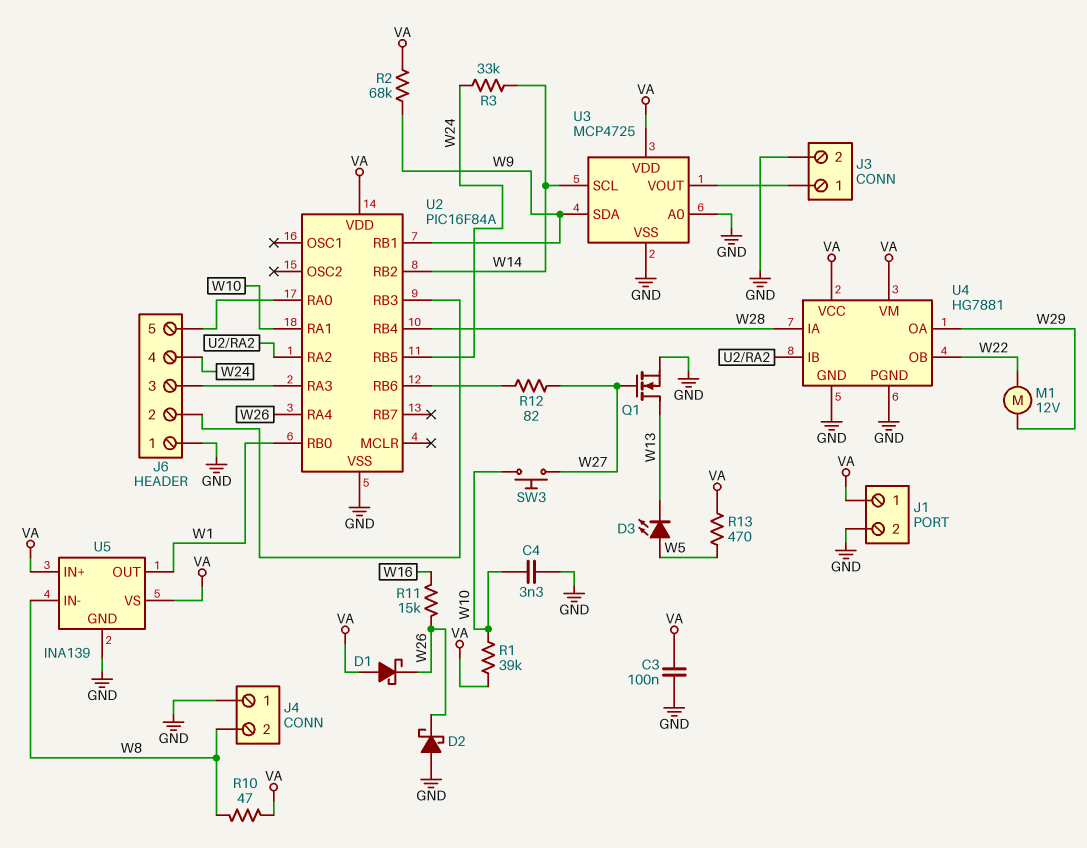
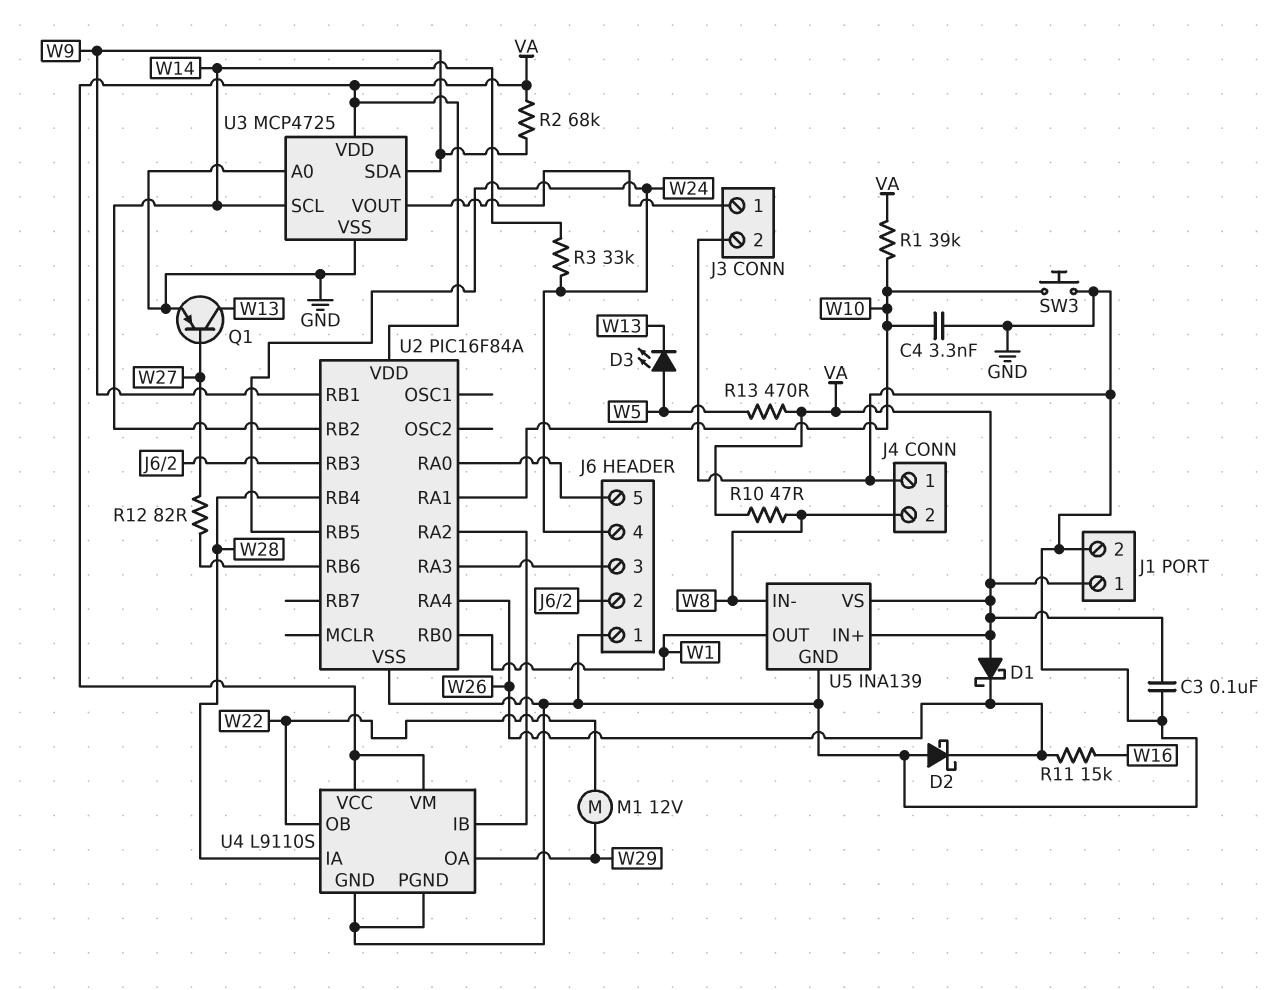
Q1: NMOS (G W27, D W13, S GND) -> PNP (B W27, C W13, E GND)
SW3: button (W10, W27) -> button (GND, W10)
U4: HG7881 -> L9110S

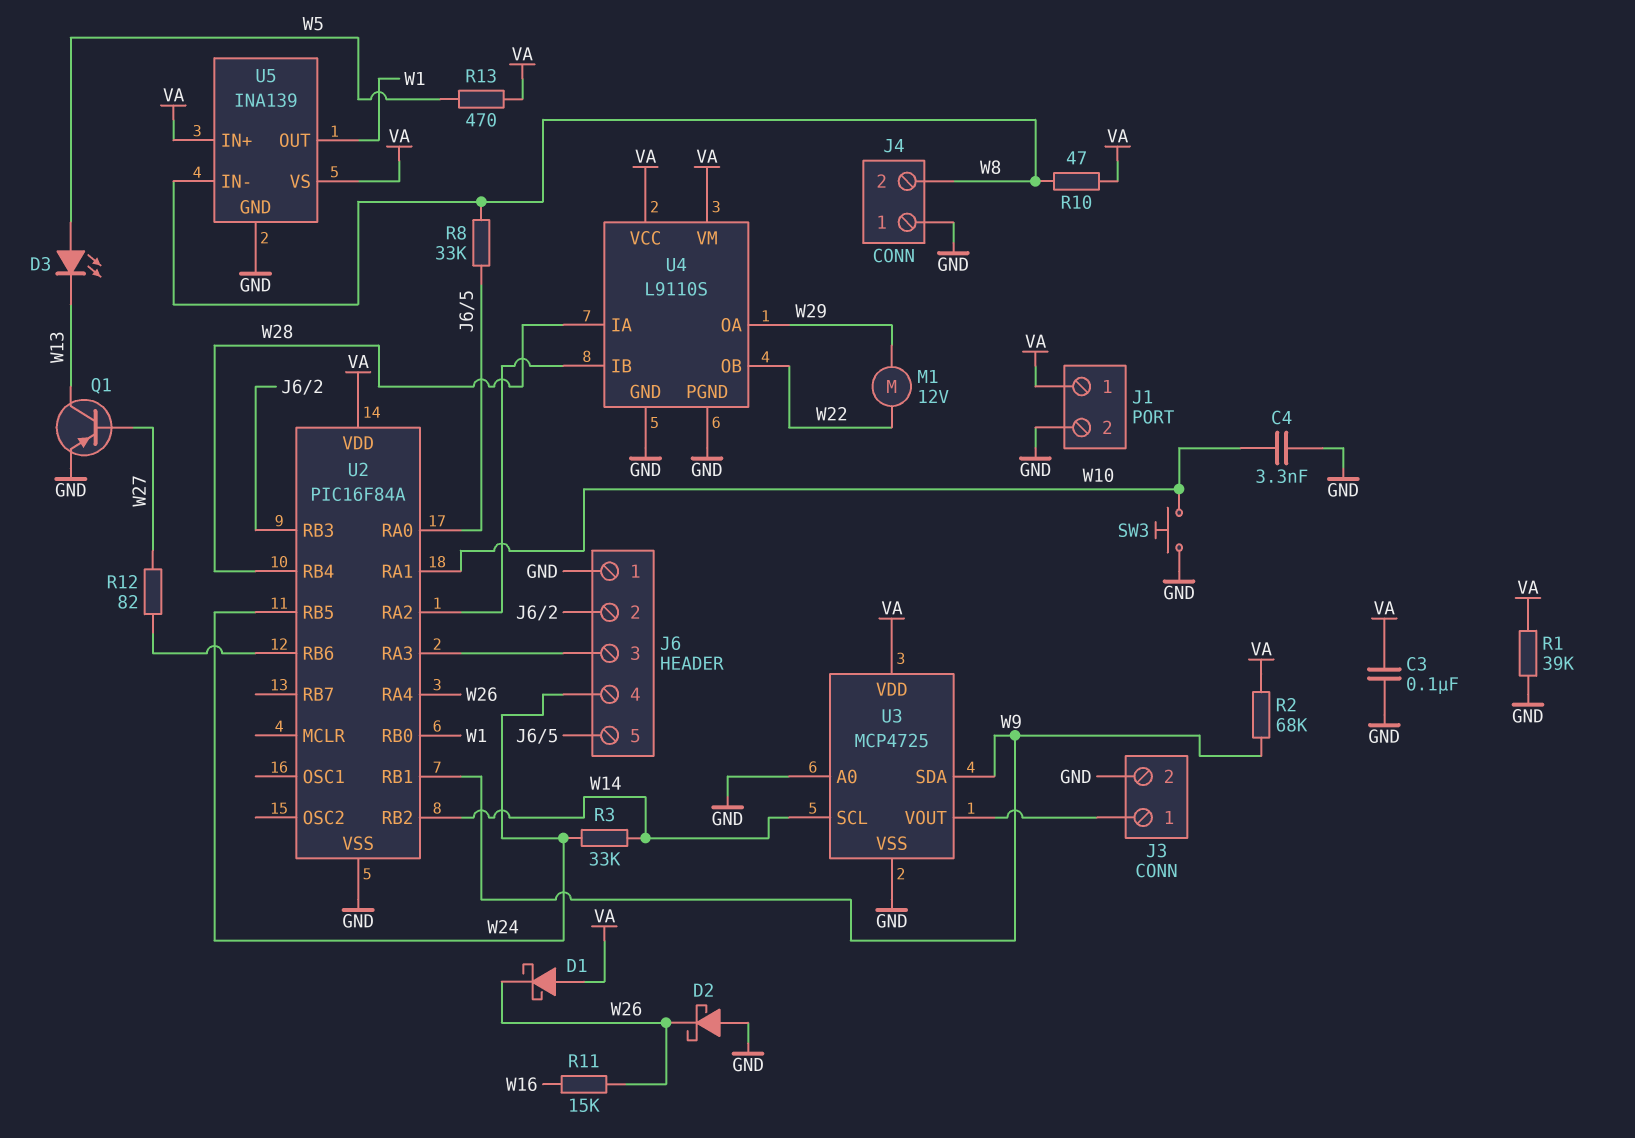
R1: 39k (VA, W10) -> 39k (GND, VA)
R8: none -> 33k (J6/5, W8)

